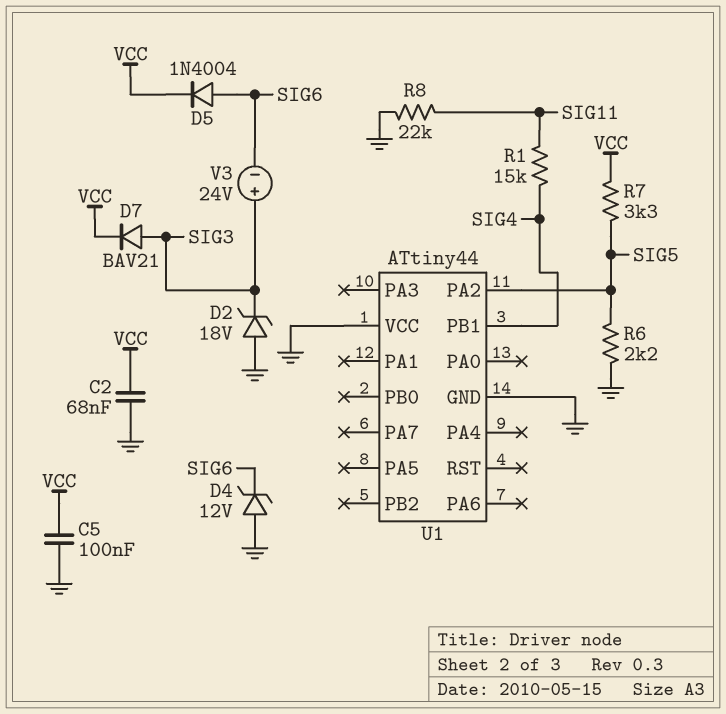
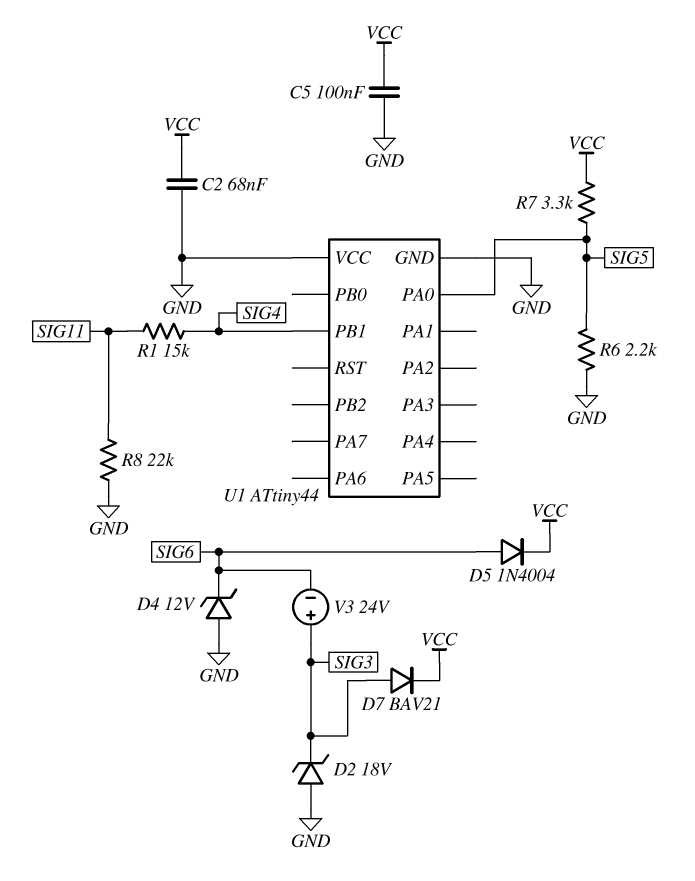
U1 pin PA0: none -> SIG5
U1 pin PA2: SIG5 -> none

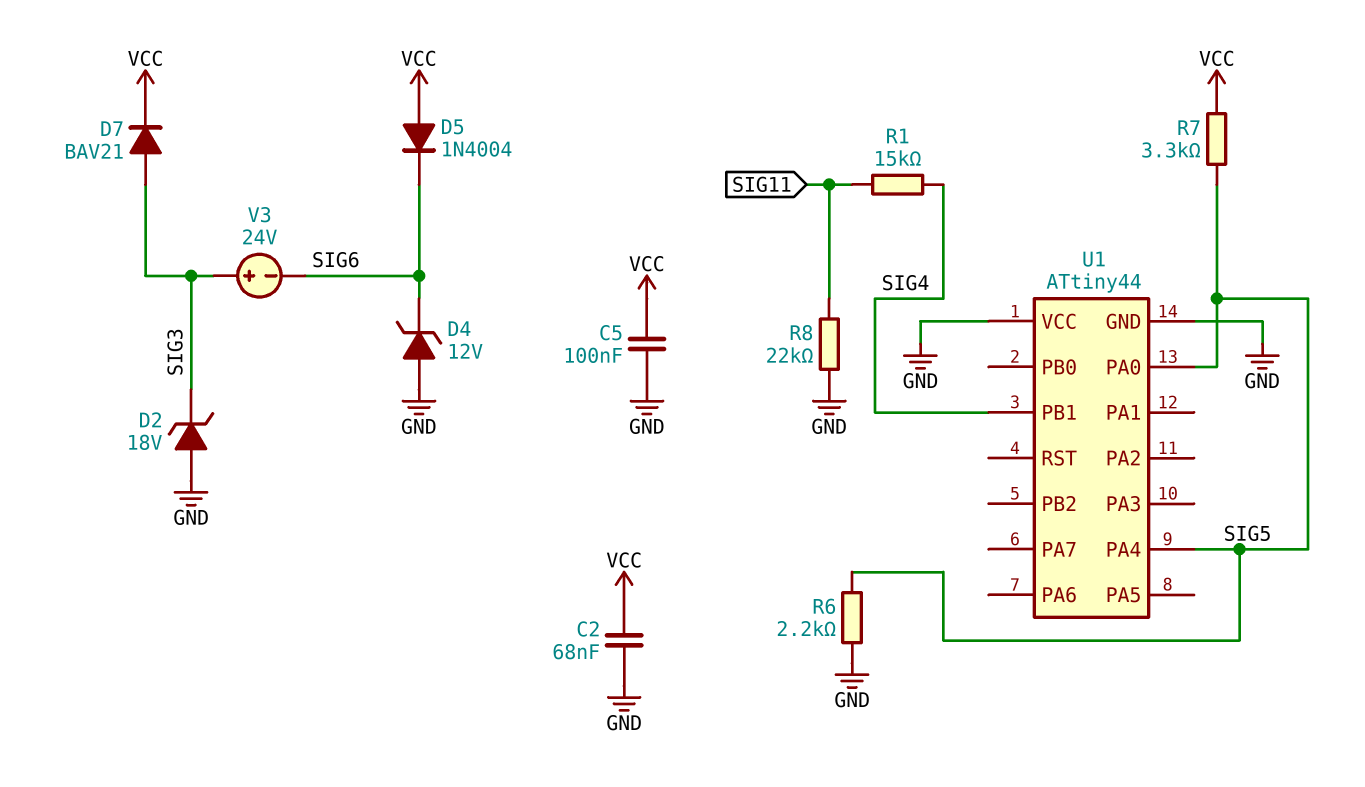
D5: diode 1N4004 (A SIG6, K VCC) -> diode 1N4004 (A VCC, K SIG6)
U1 pin PA4: none -> SIG5

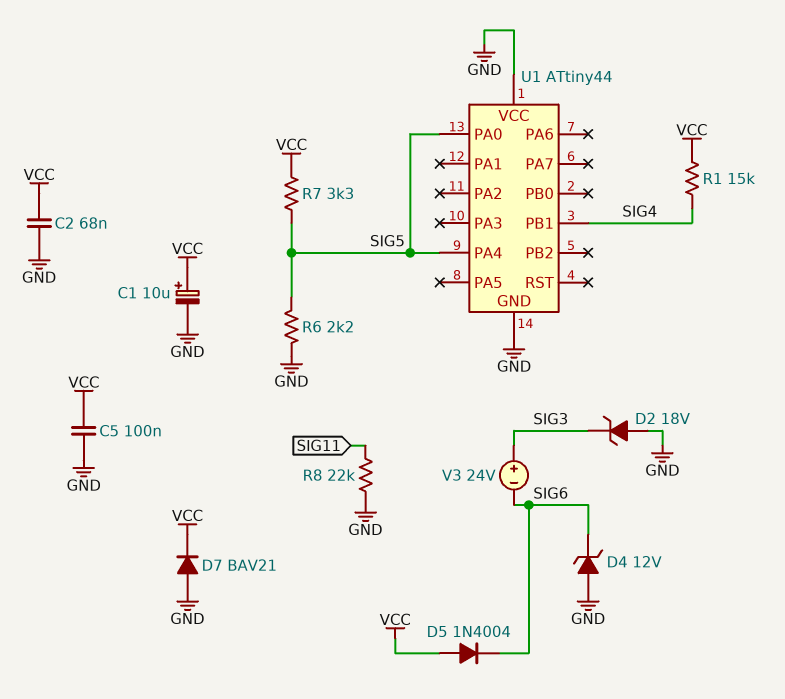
C1: none -> 10uF (plus VCC, minus GND)
D7: diode BAV21 (A SIG3, K VCC) -> diode BAV21 (A GND, K VCC)
R1: 15k (SIG4, SIG11) -> 15k (SIG4, VCC)

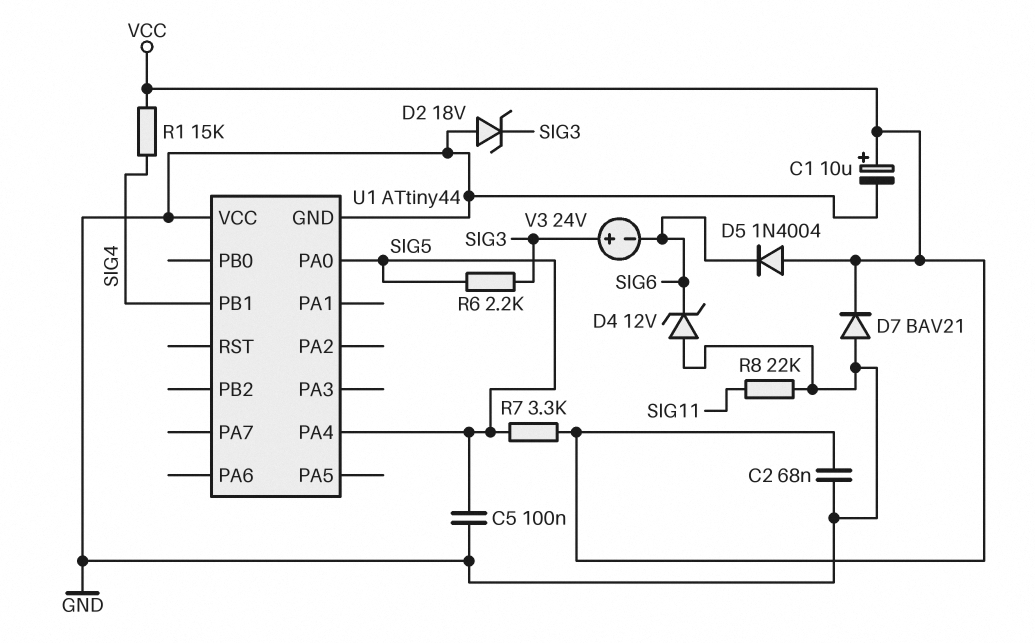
C5: 100nF (GND, VCC) -> 100nF (GND, SIG5)
R6: 2.2k (GND, SIG5) -> 2.2k (SIG3, SIG5)

